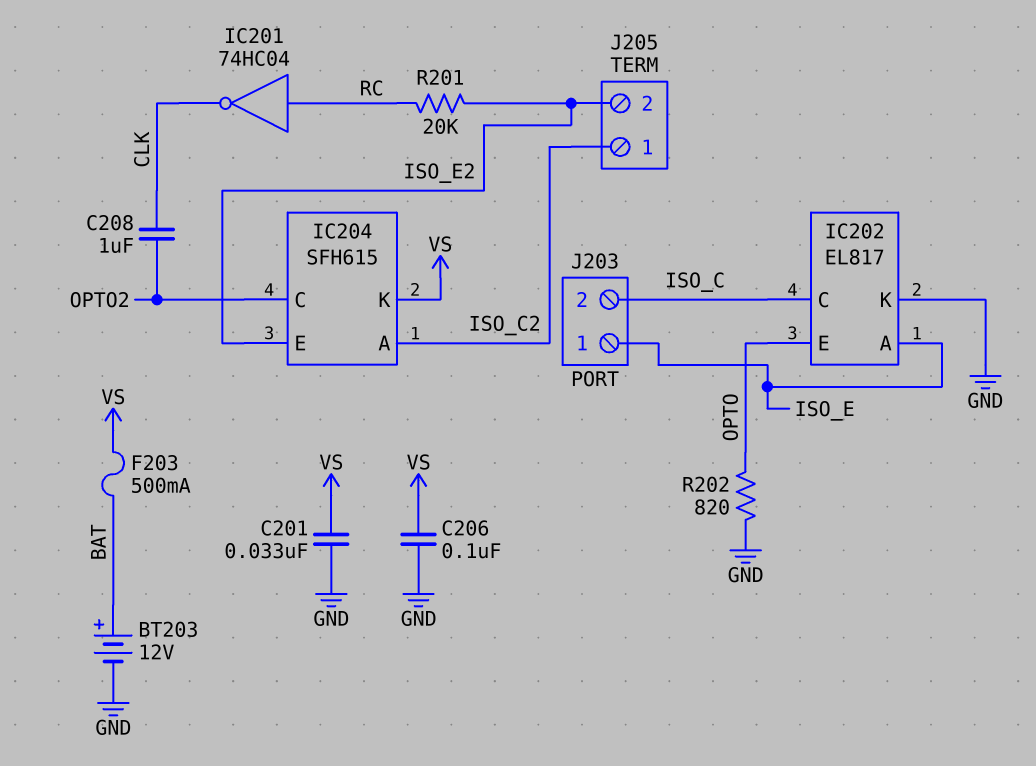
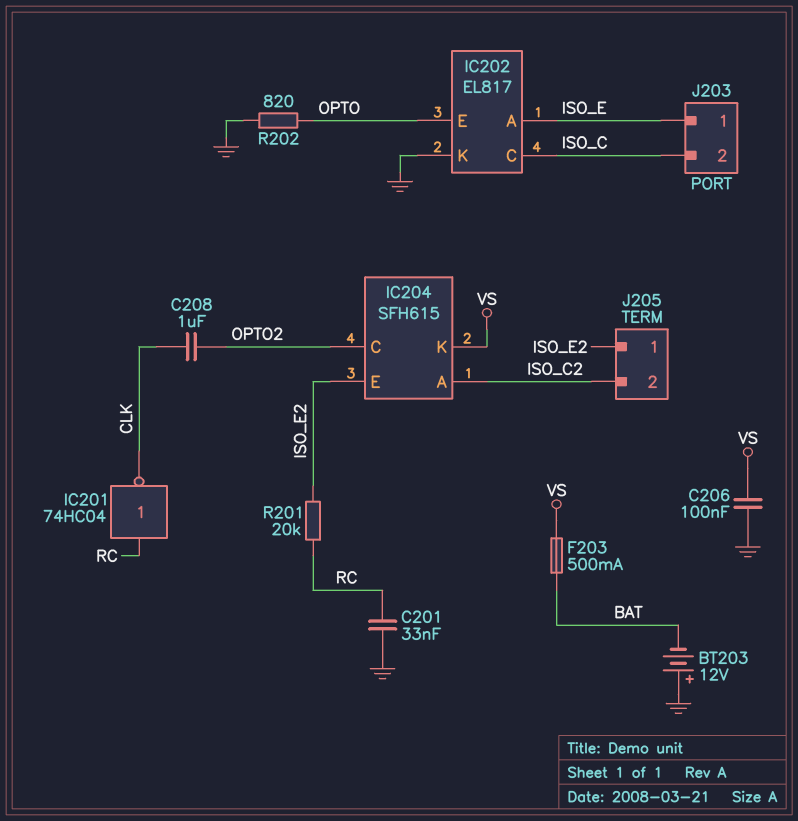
BT203: 12V (plus BAT, minus GND) -> 12V (plus GND, minus BAT)
C201: 33nF (GND, VS) -> 33nF (GND, RC)
J205 pin 1: ISO_C2 -> ISO_E2
J205 pin 2: ISO_E2 -> ISO_C2

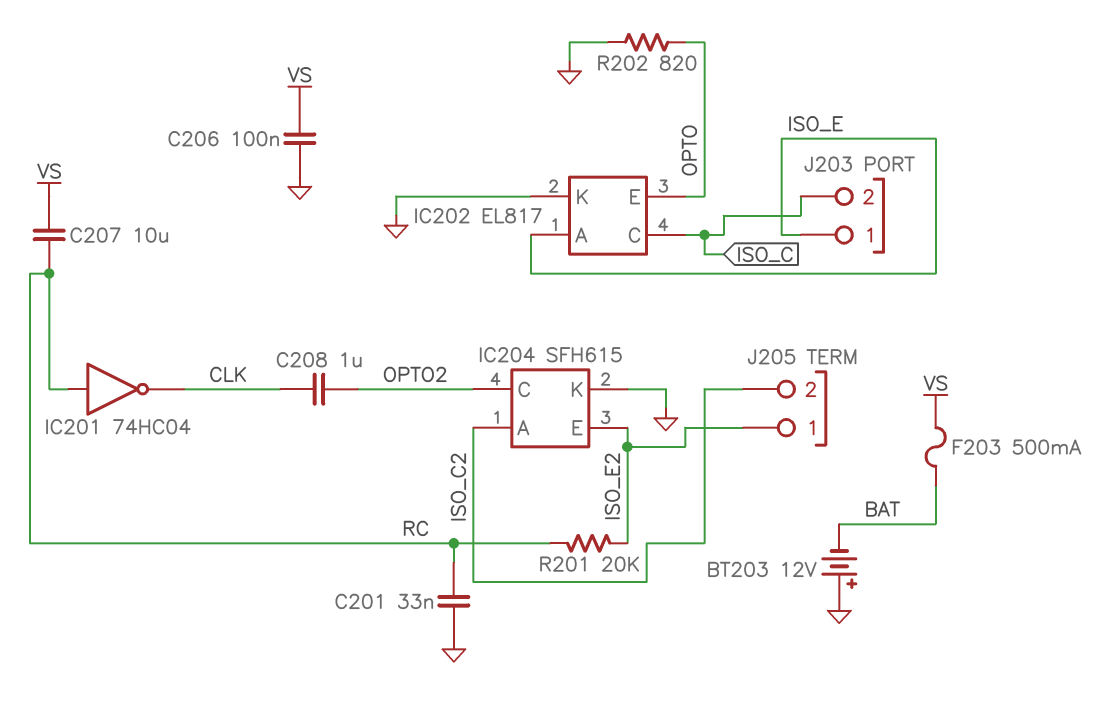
C207: none -> 10uF (RC, VS)
IC204 pin K: VS -> GND

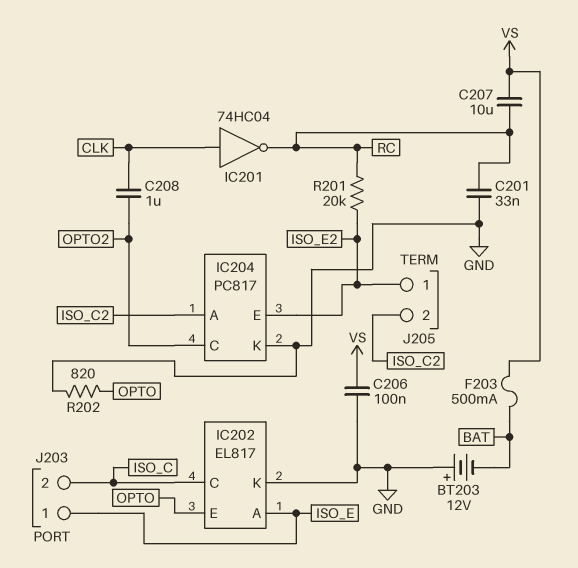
IC201: NOT 74HC04 (in RC, out CLK) -> NOT 74HC04 (in CLK, out RC)
IC204: SFH615 -> PC817

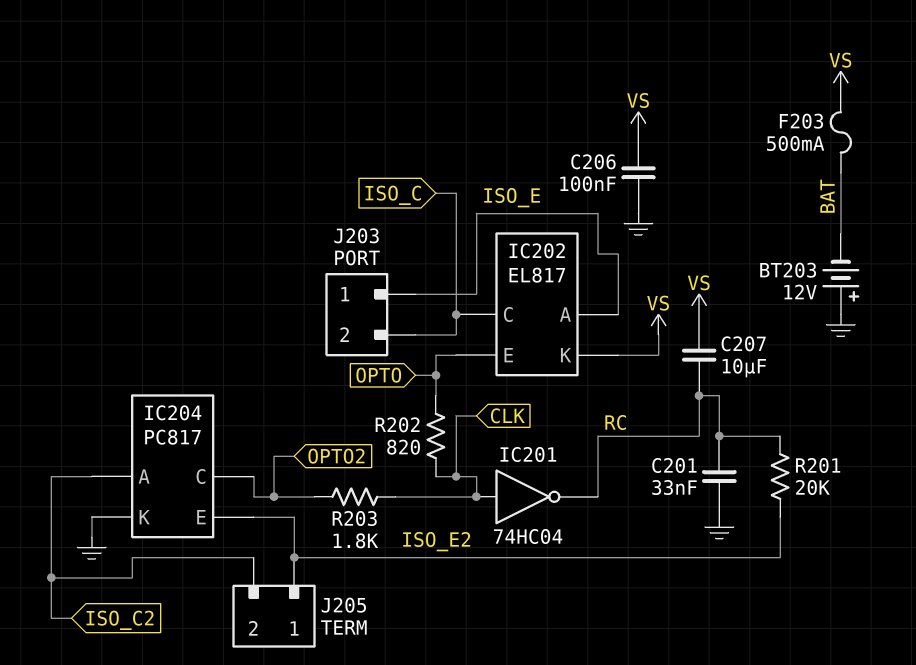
C208: 1uF (CLK, OPTO2) -> none
IC202 pin K: GND -> VS
R202: 820 (GND, OPTO) -> 820 (CLK, OPTO)
R203: none -> 1.8k (CLK, OPTO2)

